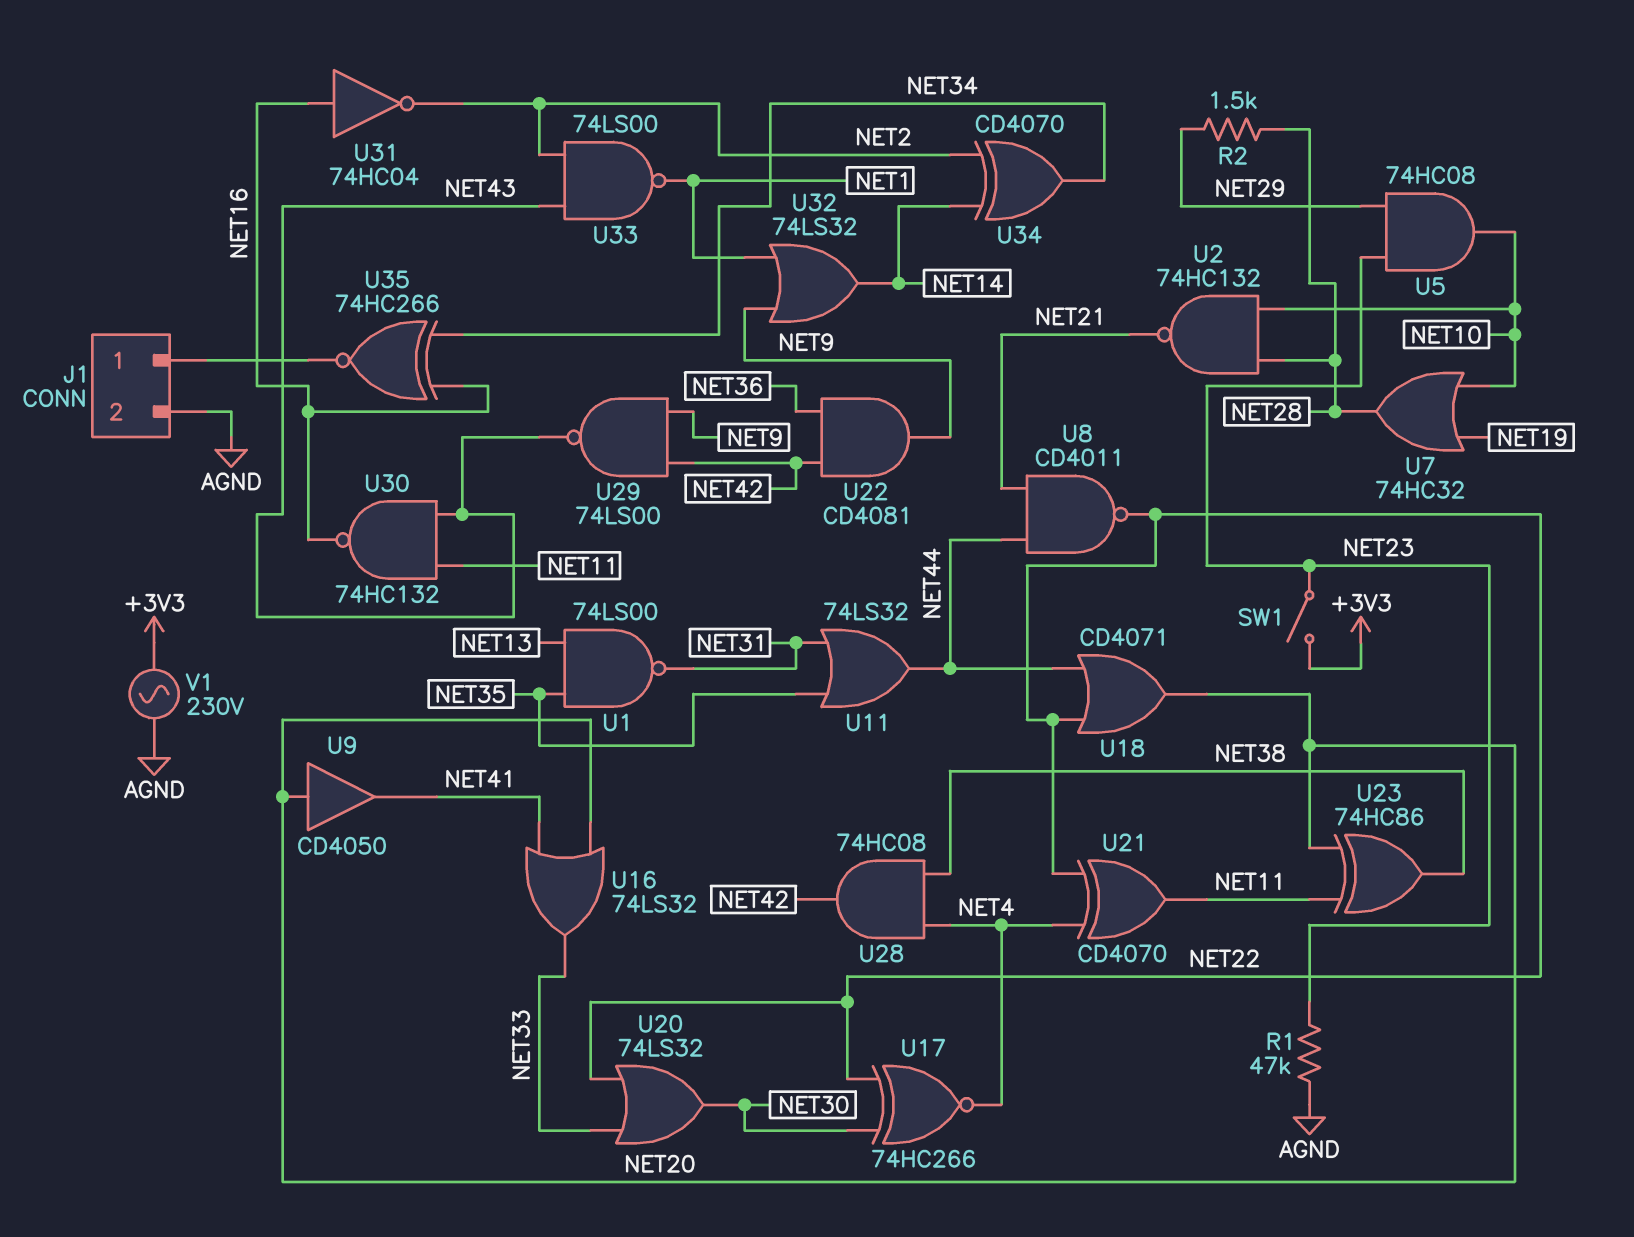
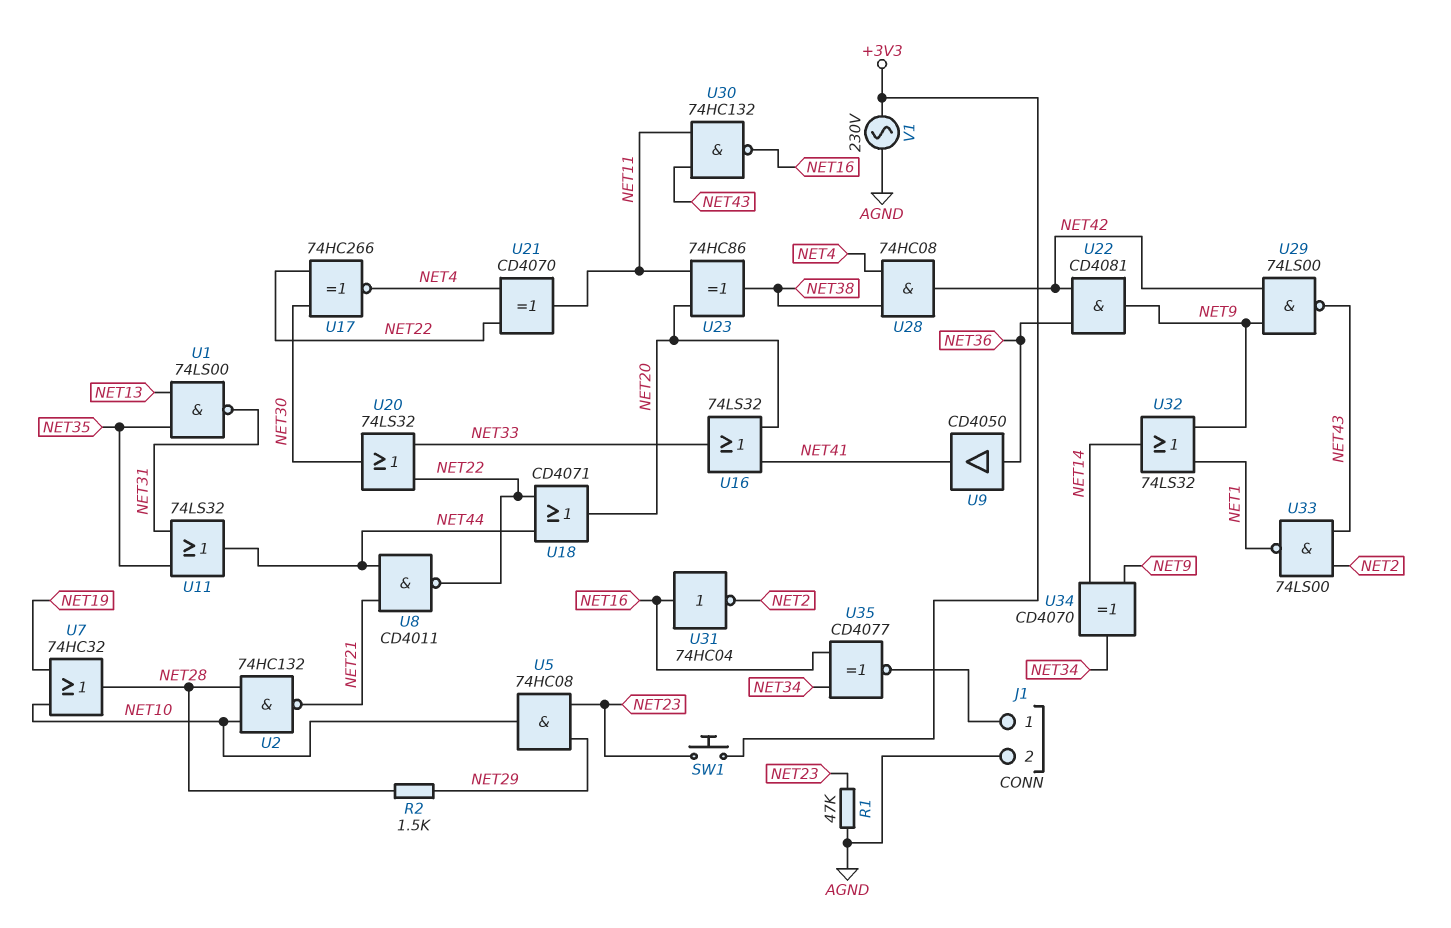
SW1: switch (+3V3, NET23) -> button (+3V3, NET23)
U9: buffer CD4050 (in NET20, out NET41) -> buffer CD4050 (in NET36, out NET41)
U34: XOR CD4070 (in NET2, in NET14, out NET34) -> XOR CD4070 (in NET9, in NET14, out NET34)
U35: XNOR 74HC266 (in NET16, in NET34, out J1/1) -> XNOR CD4077 (in NET16, in NET34, out J1/1)

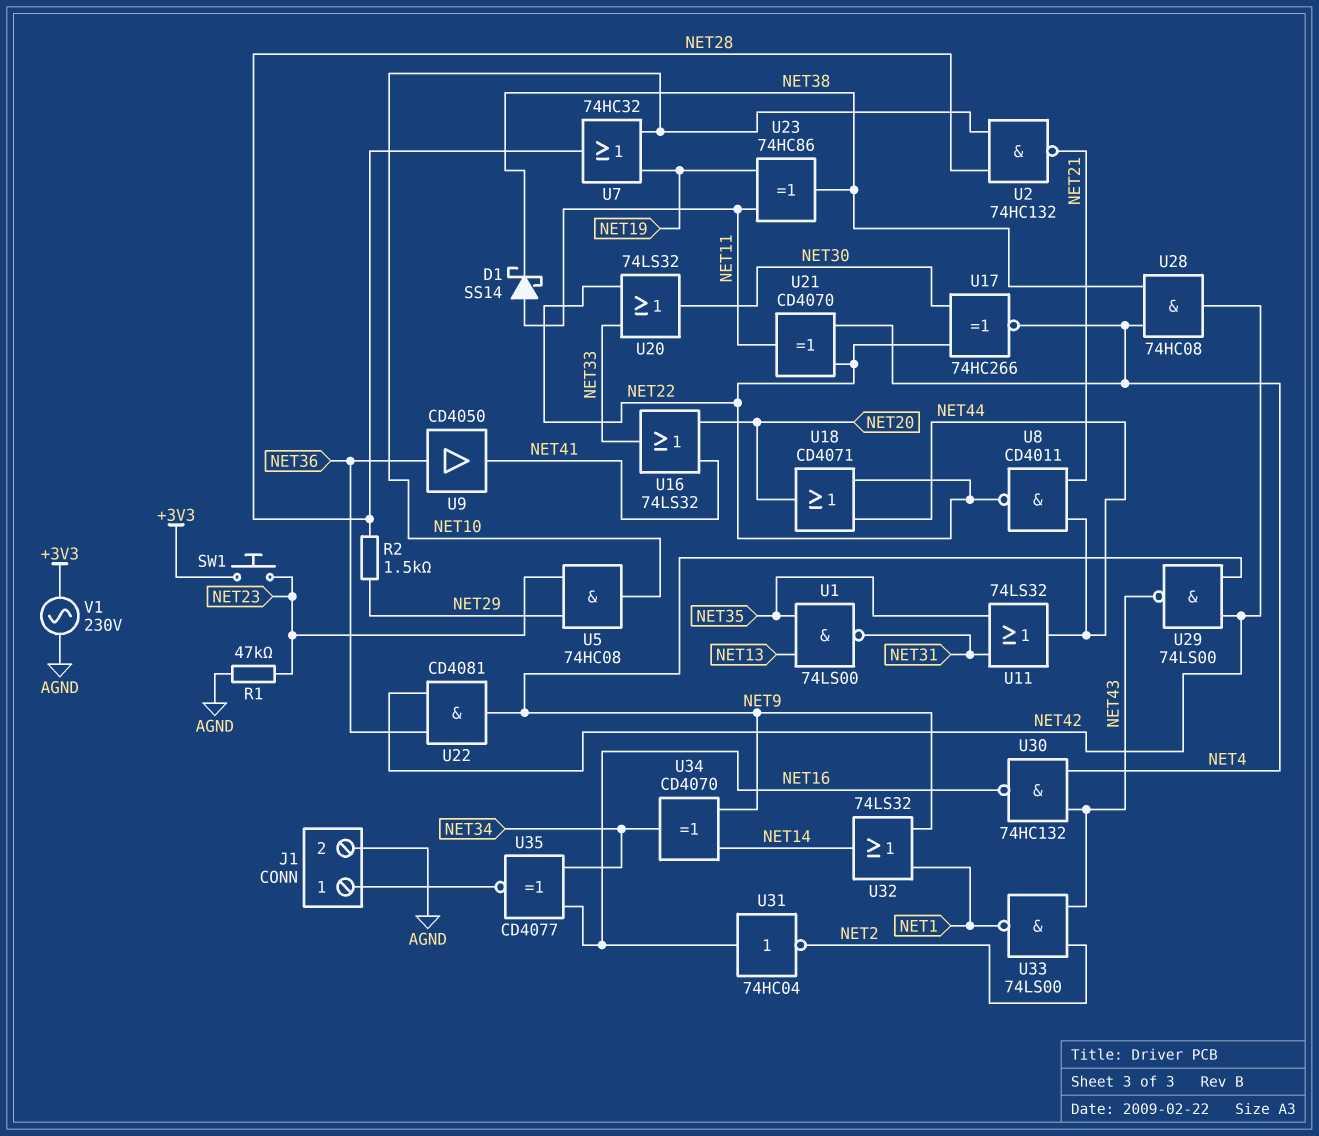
D1: none -> schottky SS14 (A NET11, K NET38)
U23: XOR 74HC86 (in NET11, in NET20, out NET38) -> XOR 74HC86 (in NET11, in NET19, out NET38)
U30: NAND 74HC132 (in NET11, in NET43, out NET16) -> NAND 74HC132 (in NET4, in NET43, out NET16)

